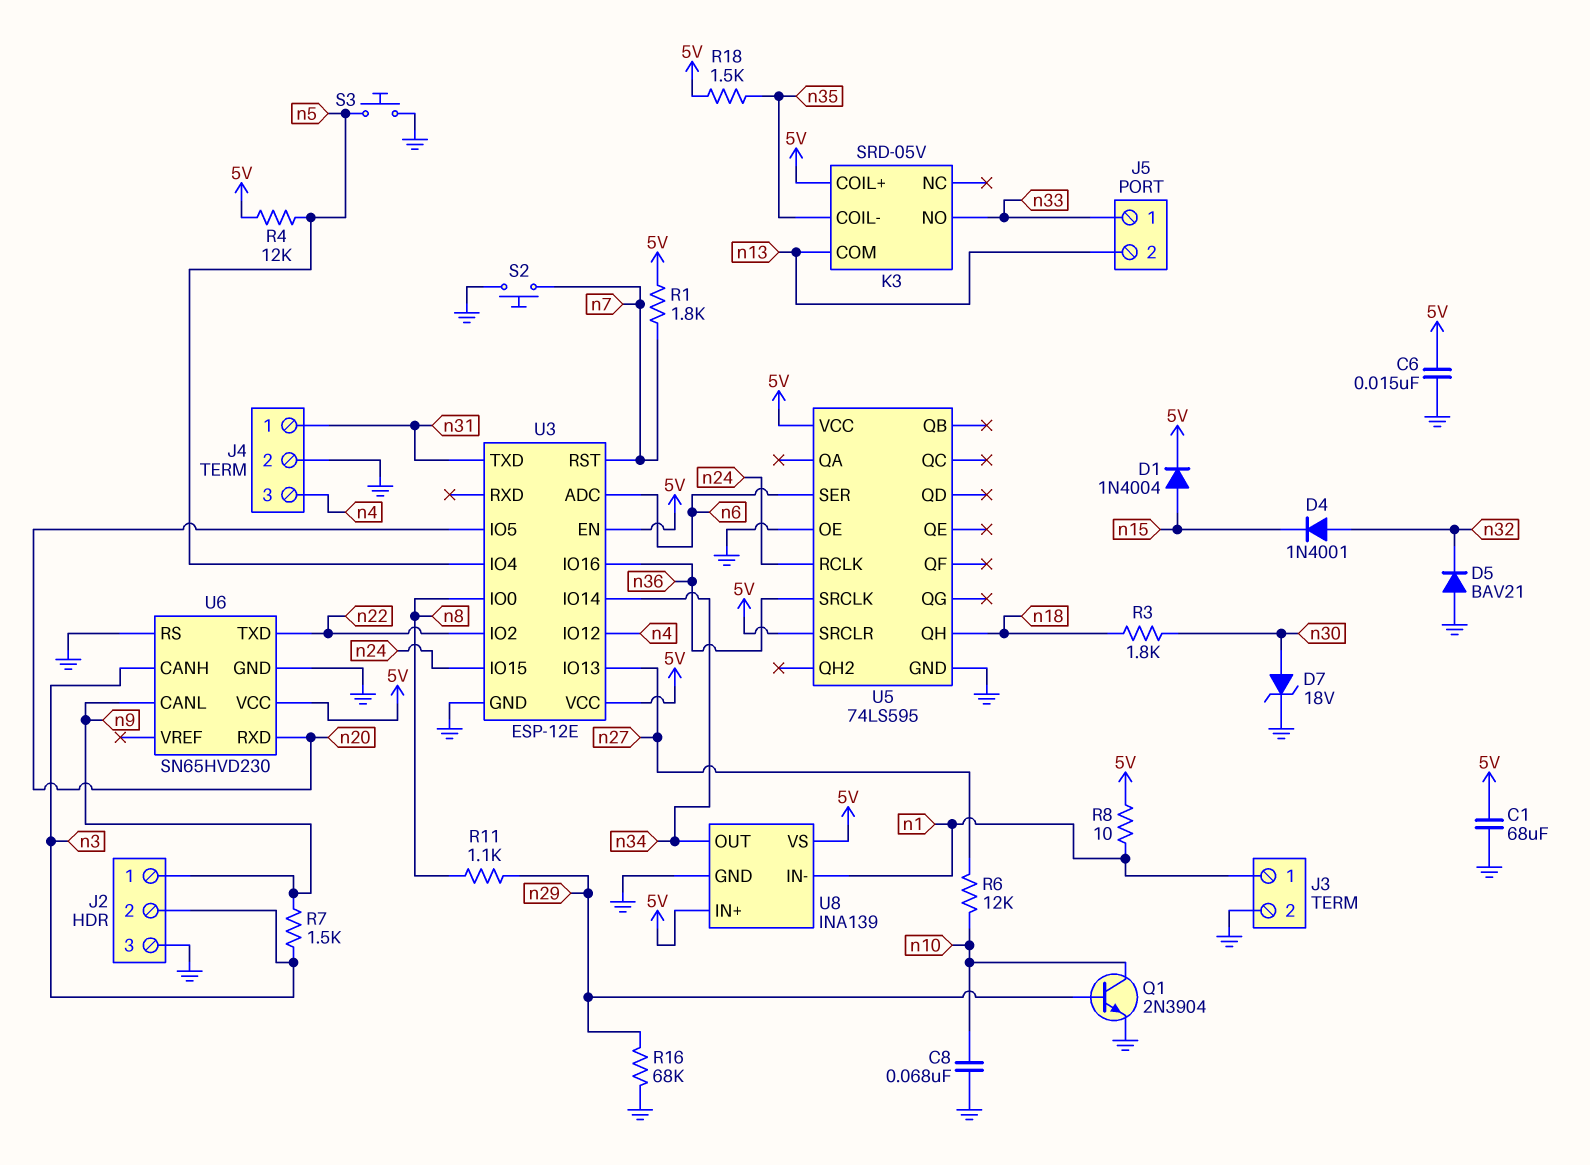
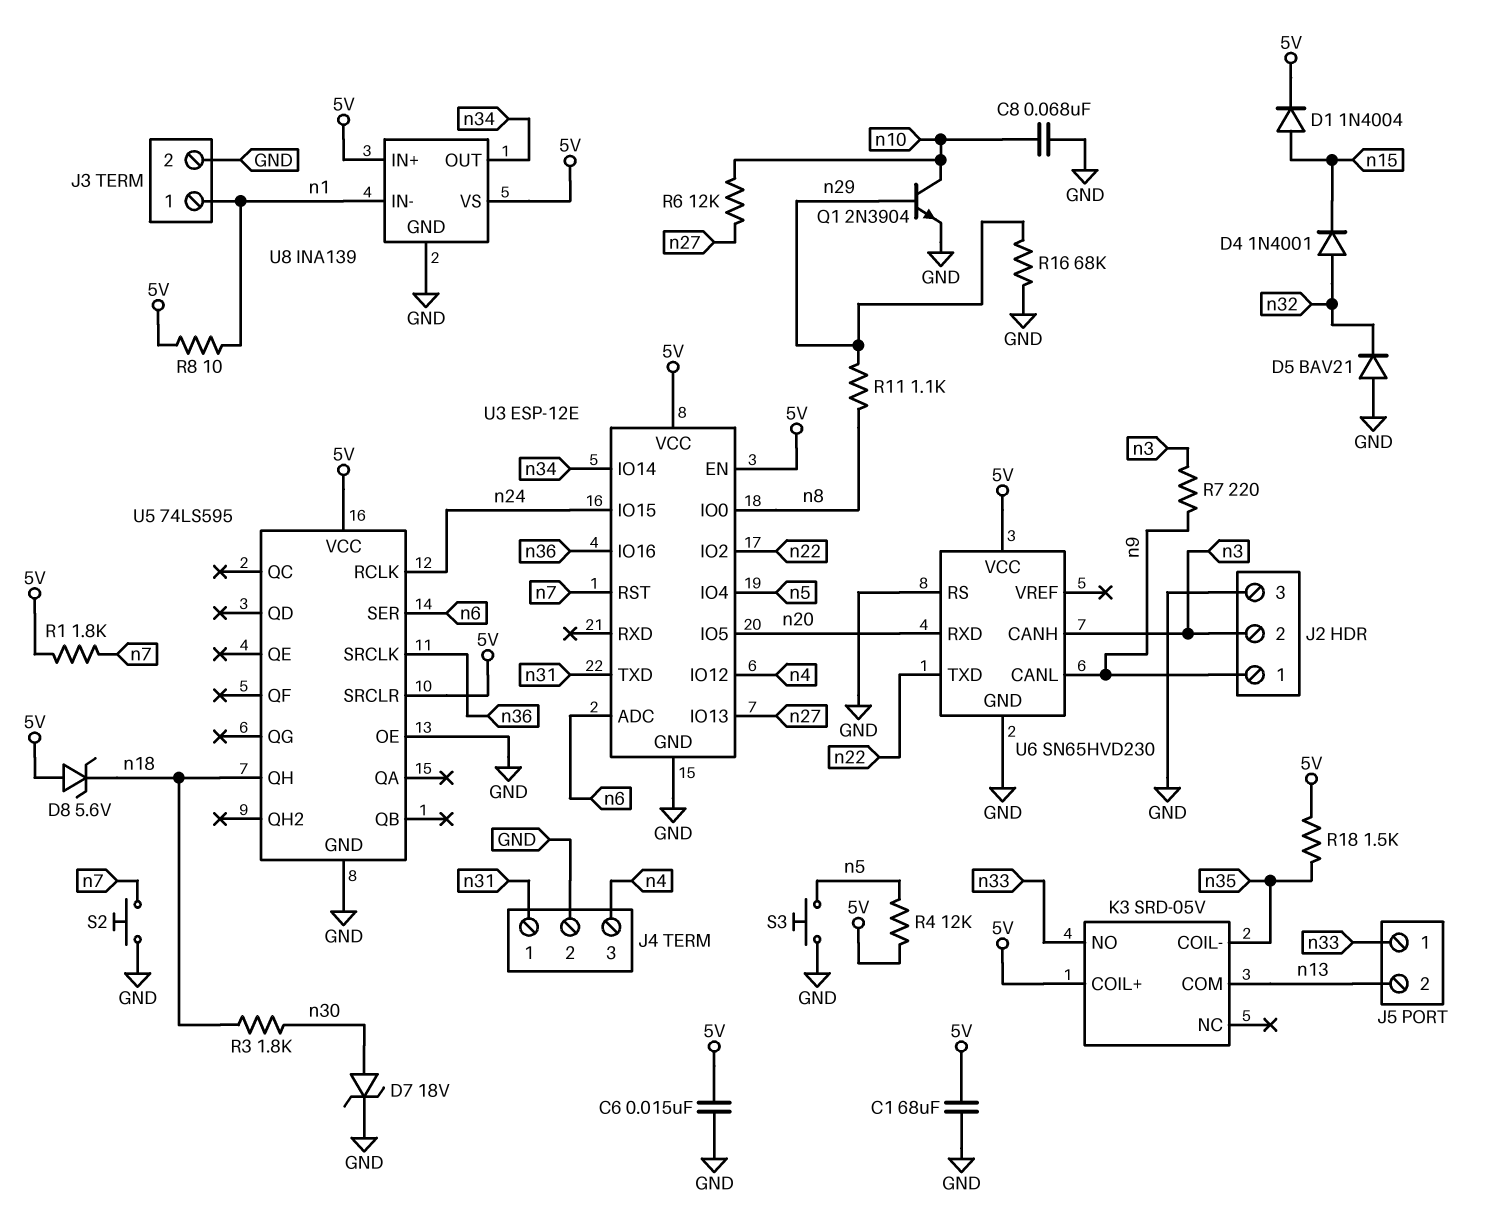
D8: none -> zener 5.6V (A 5V, K n18)
R7: 1.5k (n3, n9) -> 220 (n3, n9)

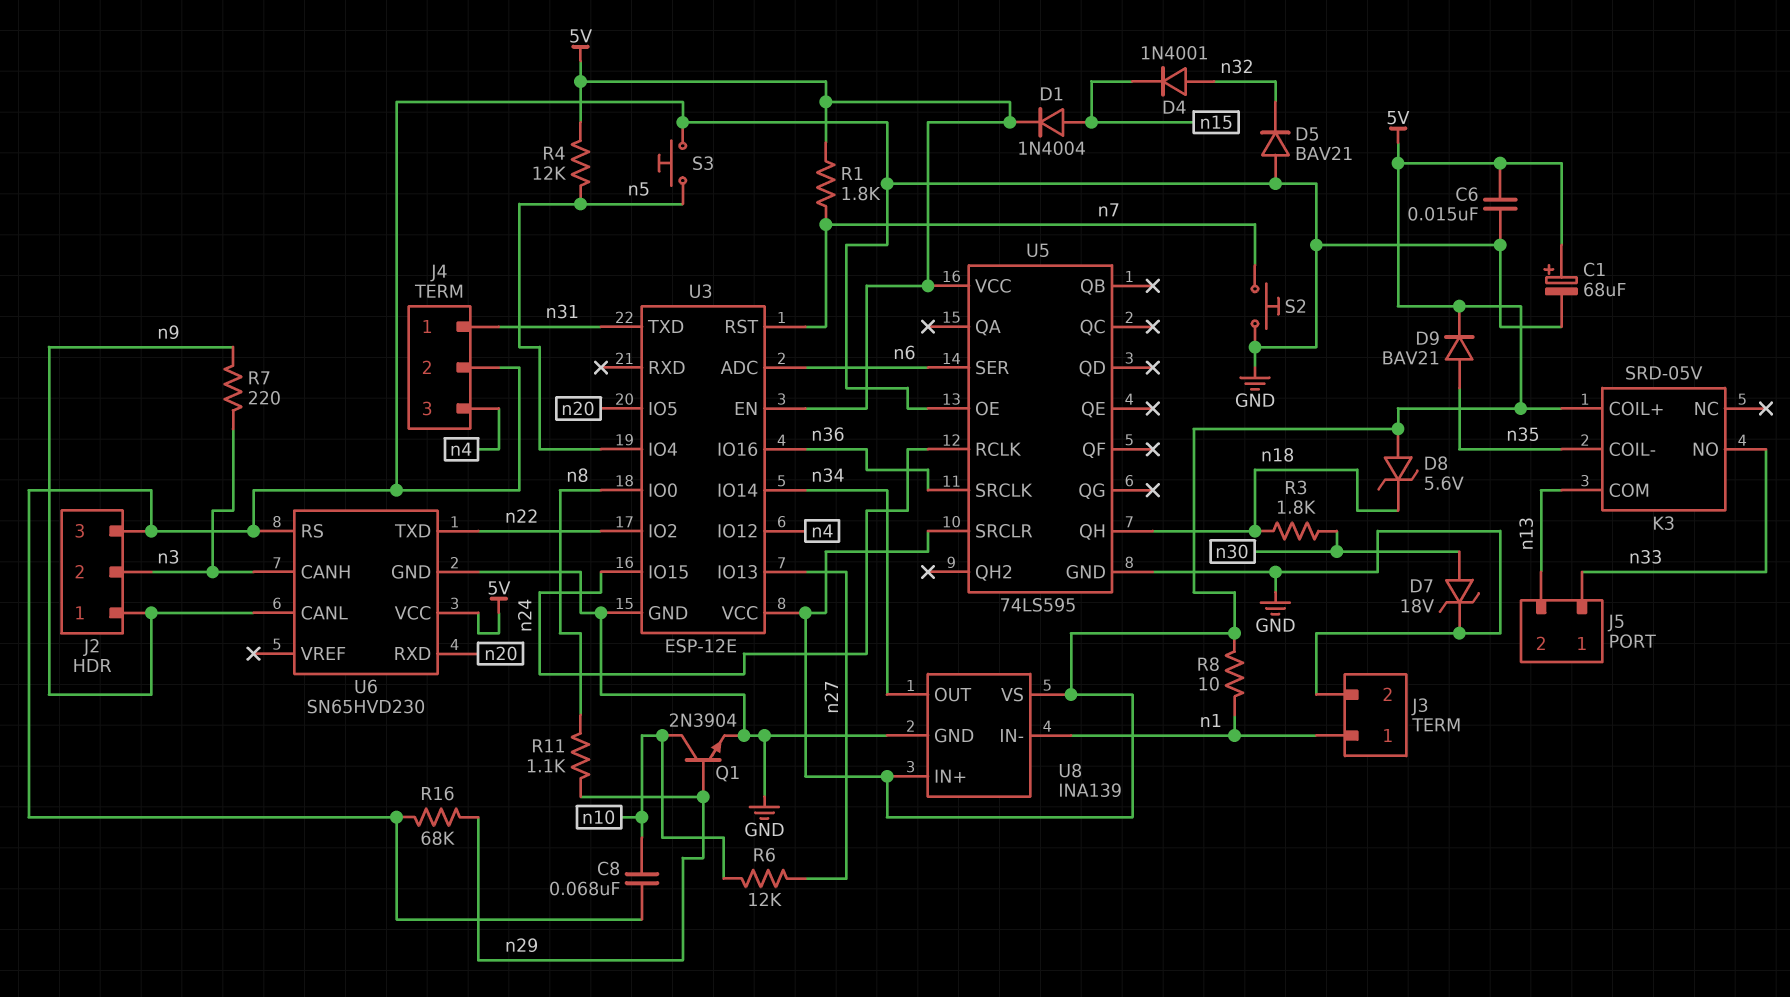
C1: 68uF (5V, GND) -> 68uF (plus 5V, minus GND)
D9: none -> diode BAV21 (A n35, K 5V)
R18: 1.5k (5V, n35) -> none

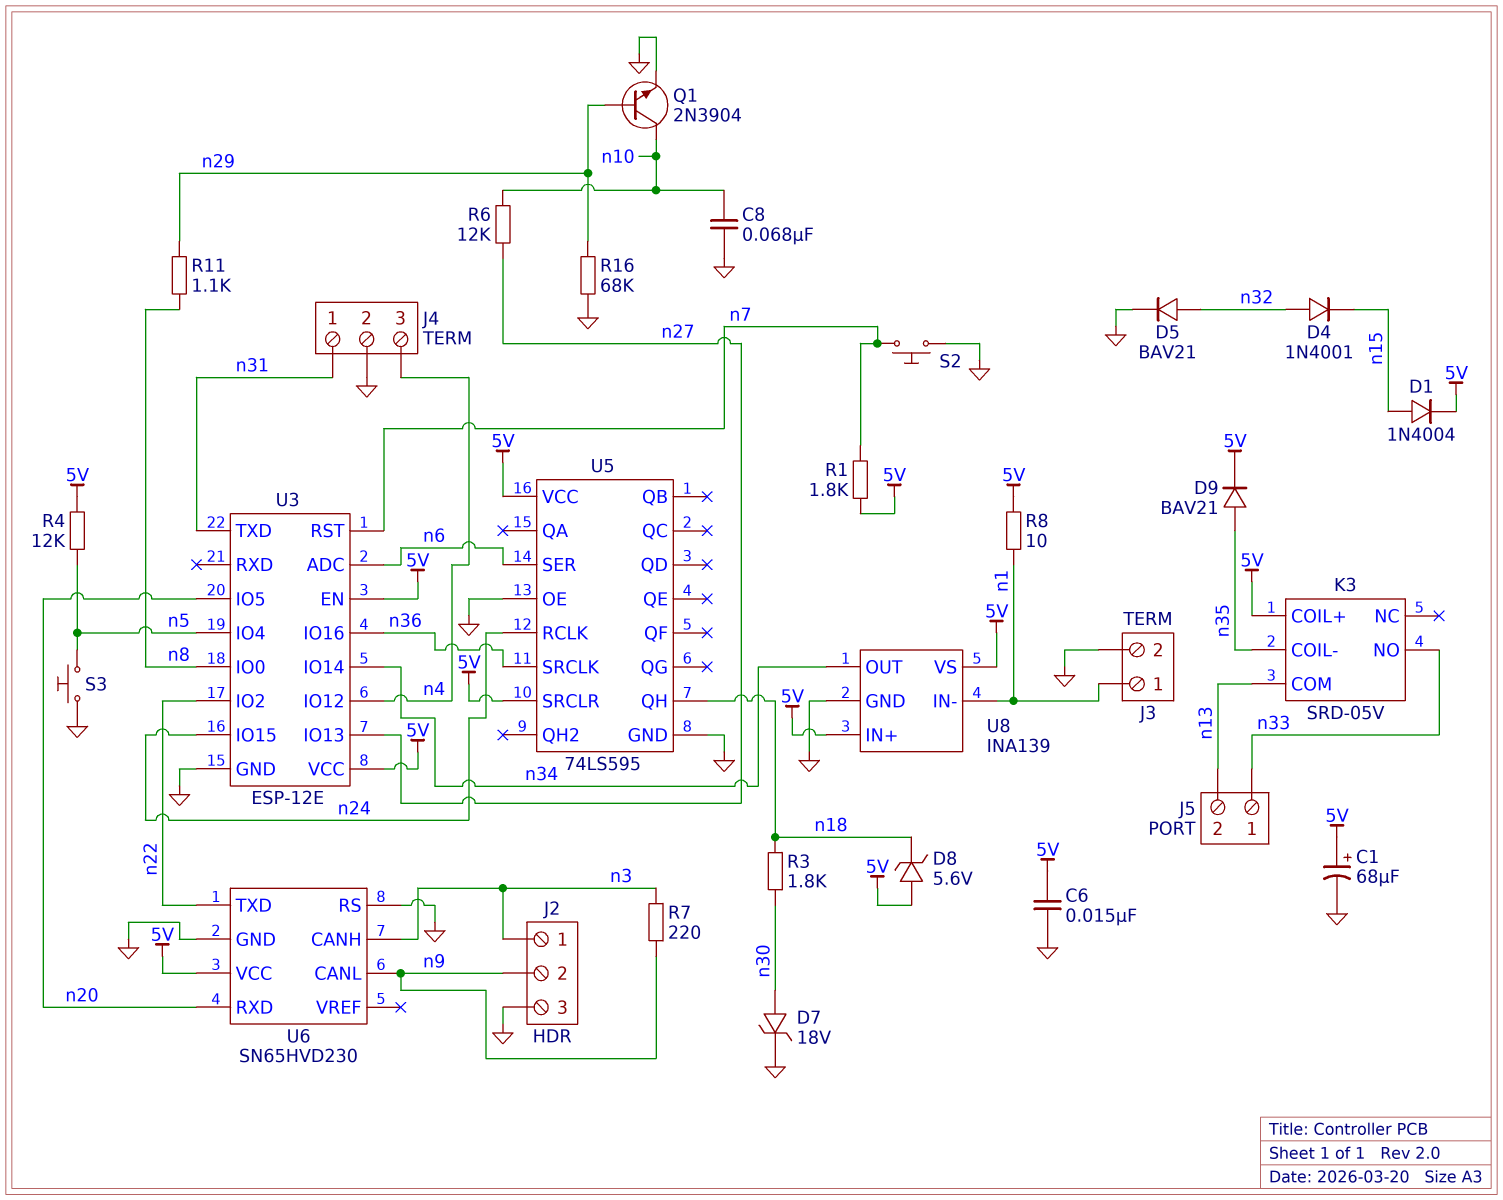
D5: diode BAV21 (A GND, K n32) -> diode BAV21 (A n32, K GND)
J2 pin 1: n9 -> n3
J2 pin 2: n3 -> n9

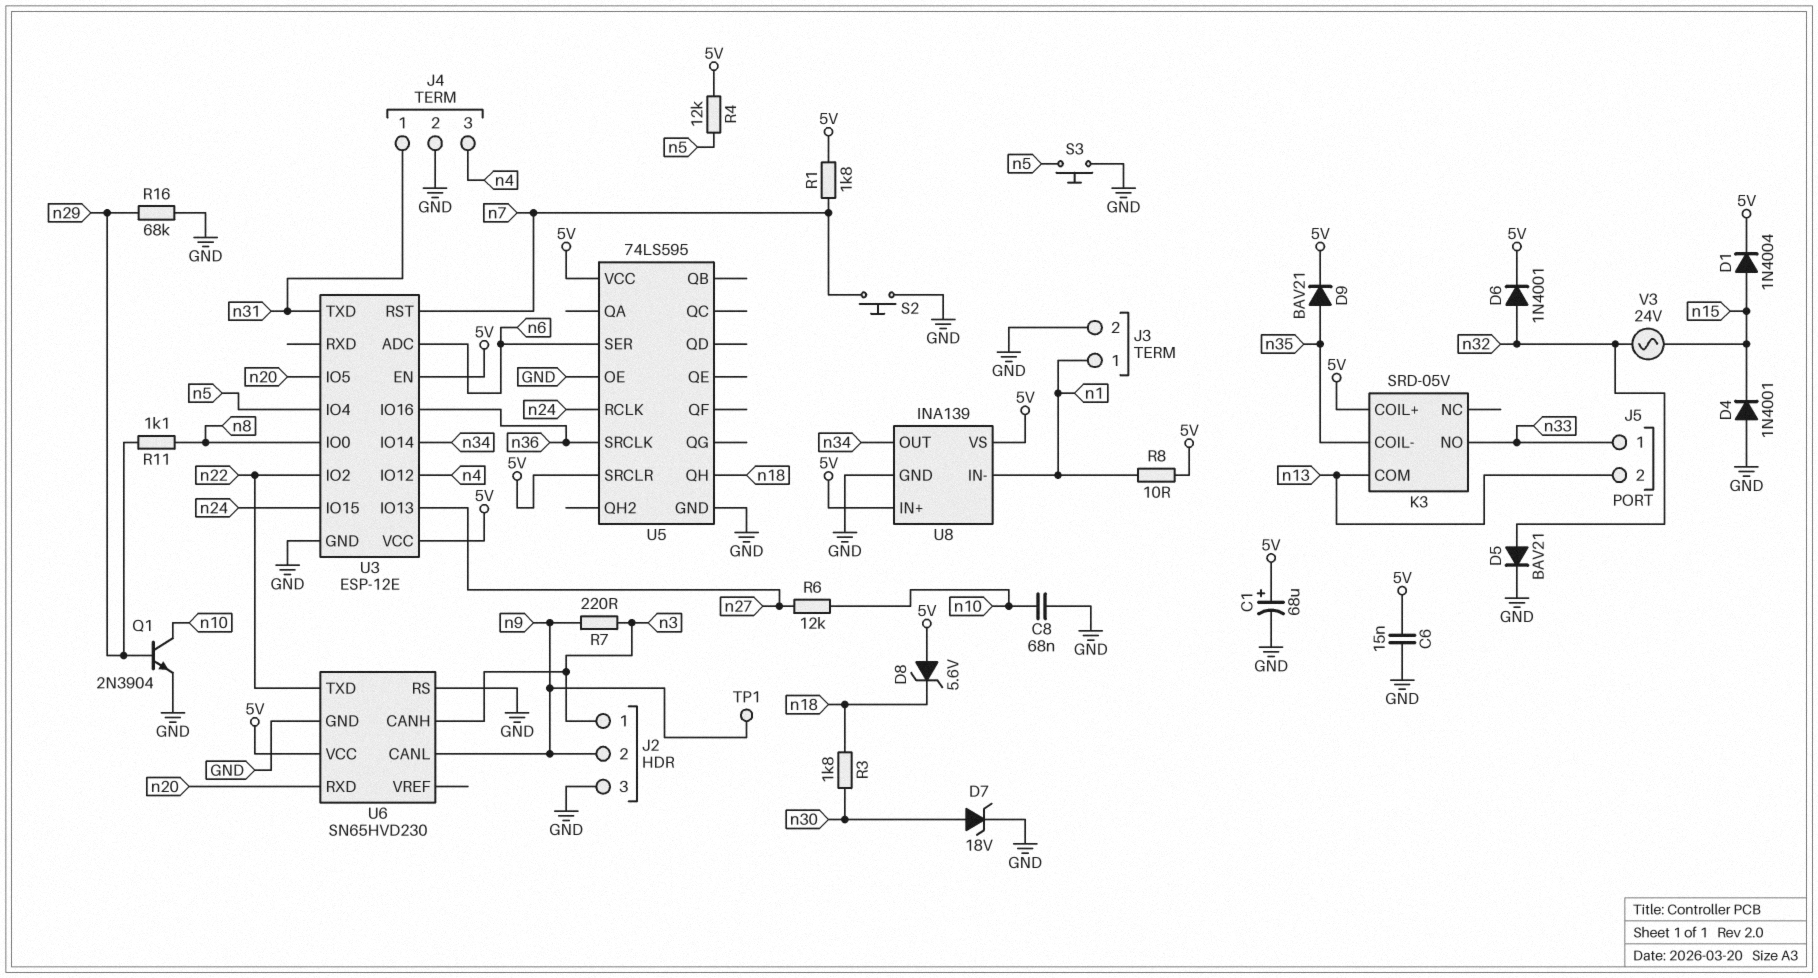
D4: diode 1N4001 (A n32, K n15) -> diode 1N4001 (A GND, K n15)
D6: none -> diode 1N4001 (A n32, K 5V)
TP1: none -> test point (n9)
V3: none -> AC 24V (n15, n32)

